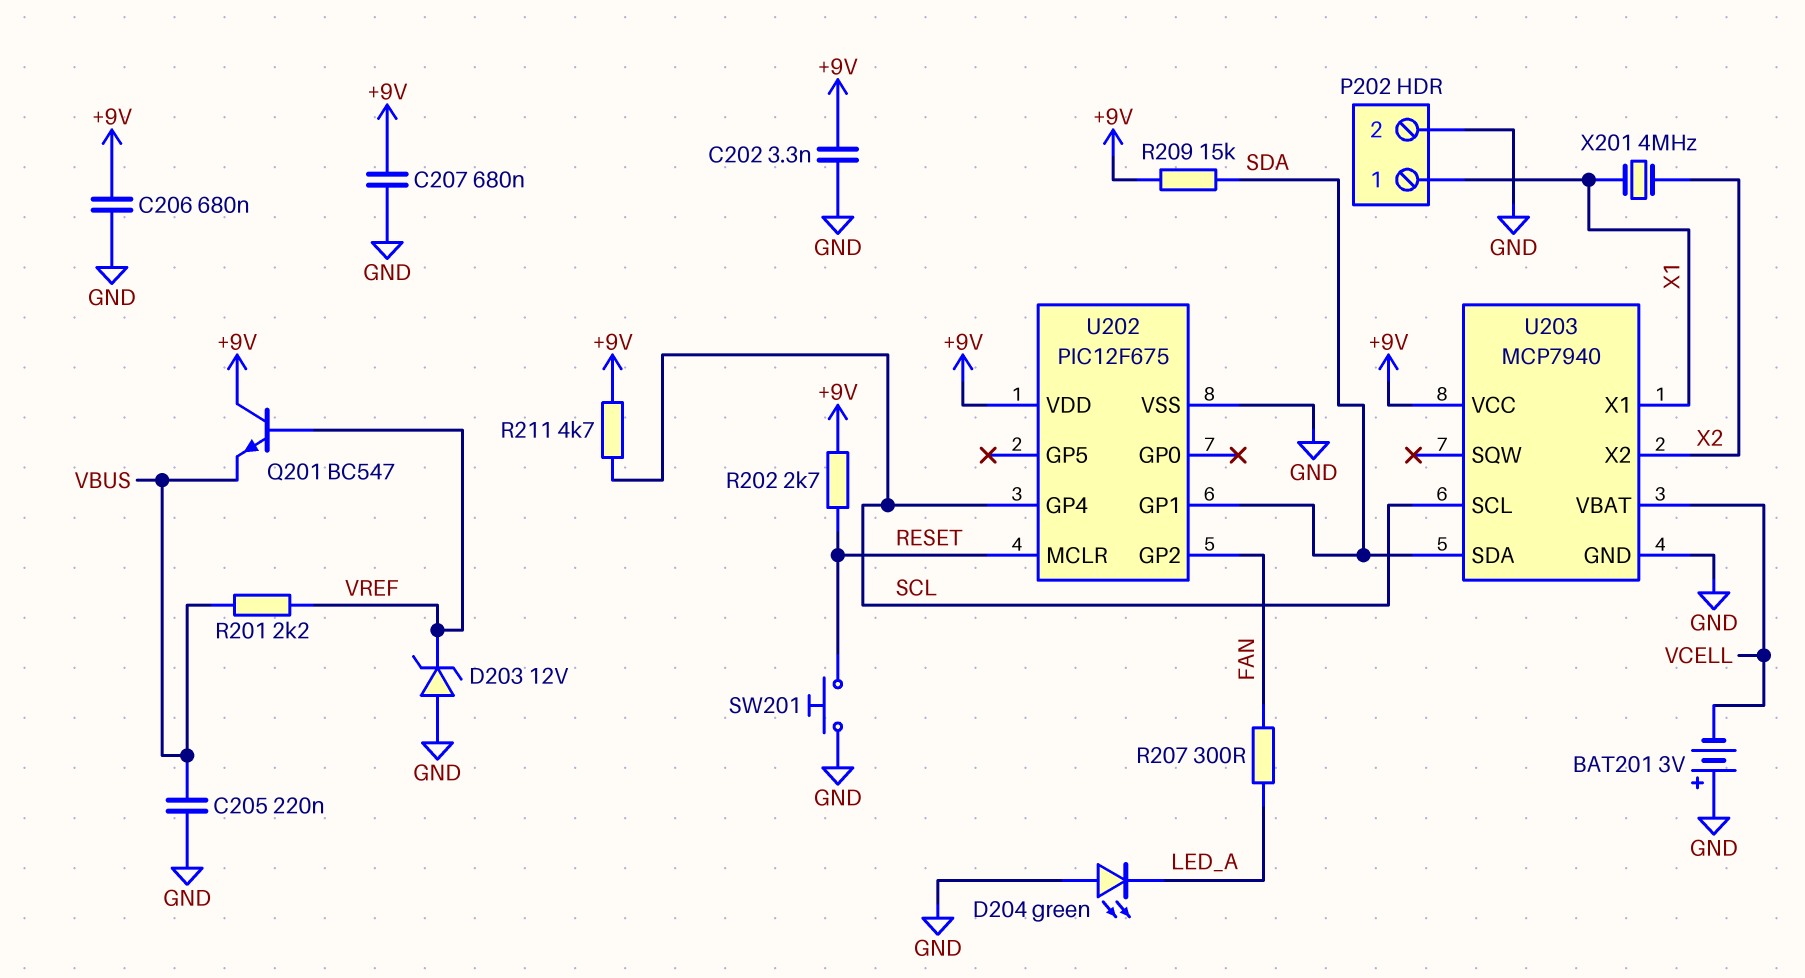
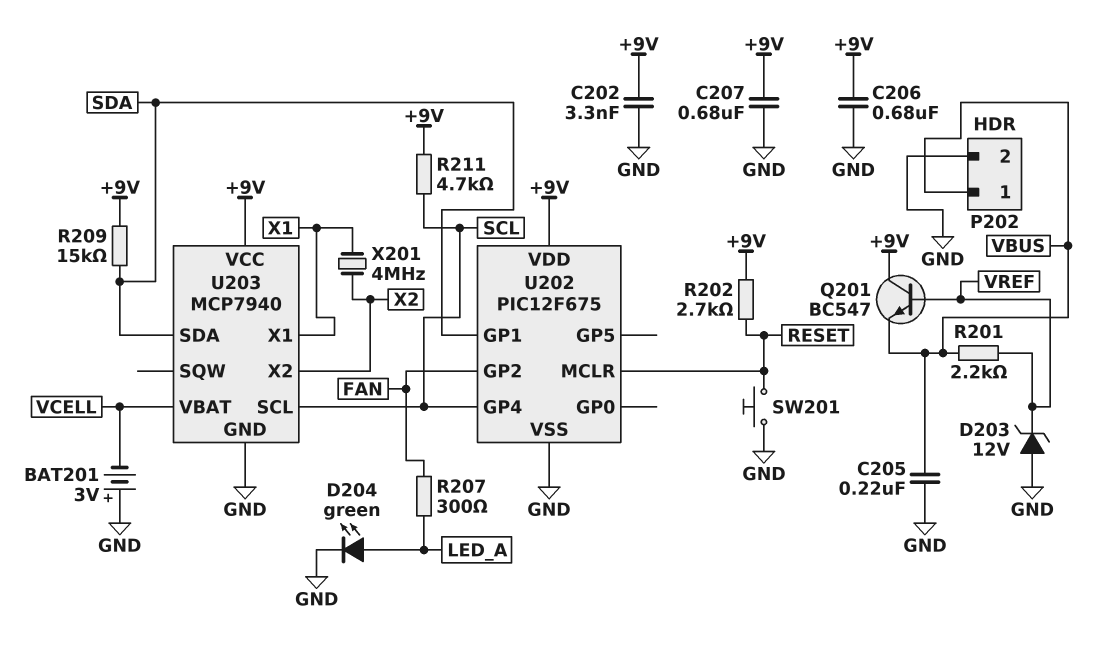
D204: LED green (A GND, K LED_A) -> LED green (A LED_A, K GND)
P202 pin 1: X1 -> VBUS

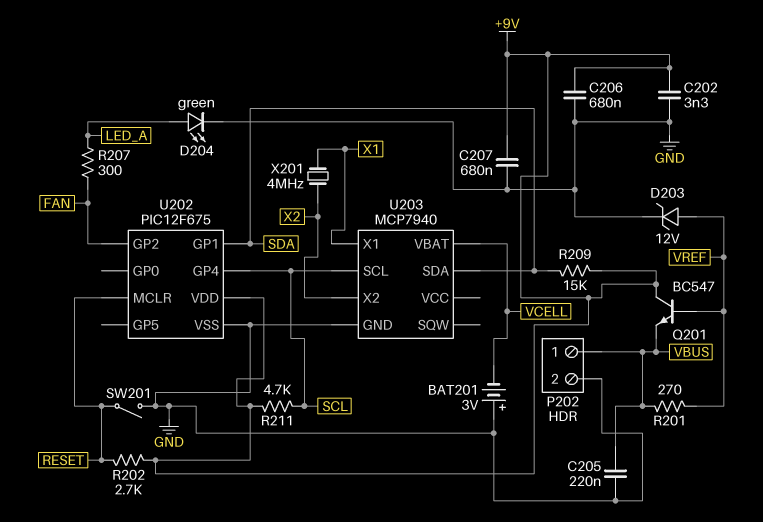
D203: zener 12V (A GND, K VREF) -> zener 12V (A VREF, K GND)
R201: 2.2k (VBUS, VREF) -> 270 (VBUS, VREF)
SW201: button (GND, RESET) -> switch (GND, RESET)
U203 pin VCC: +9V -> none

